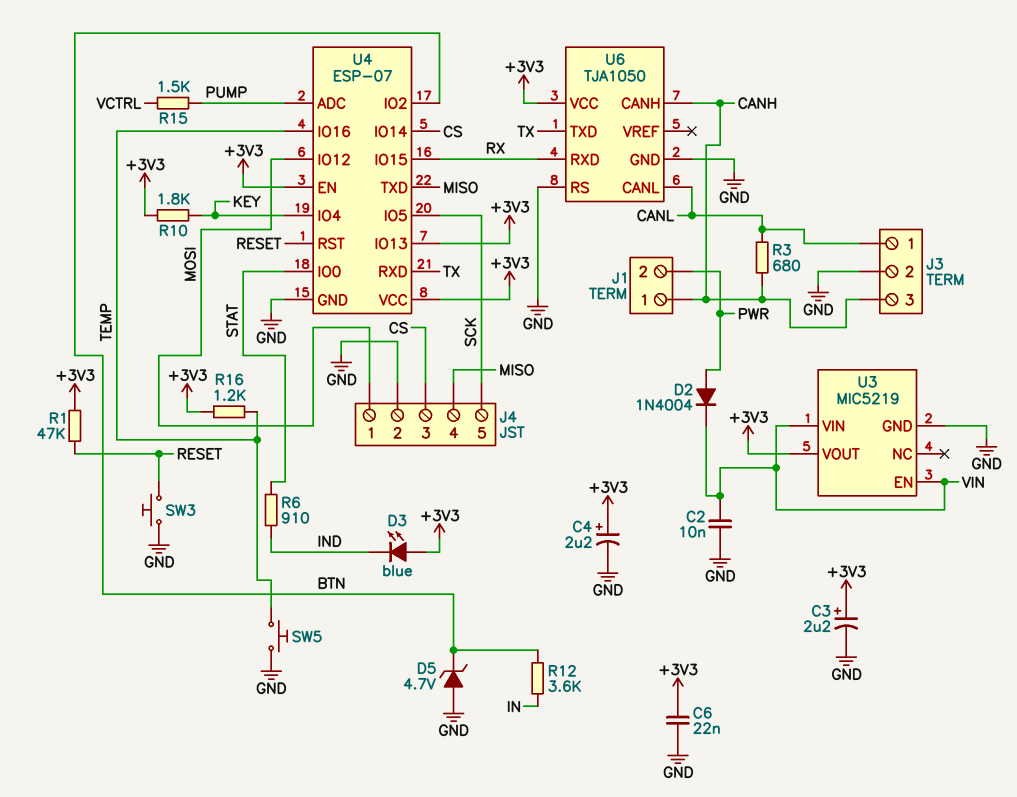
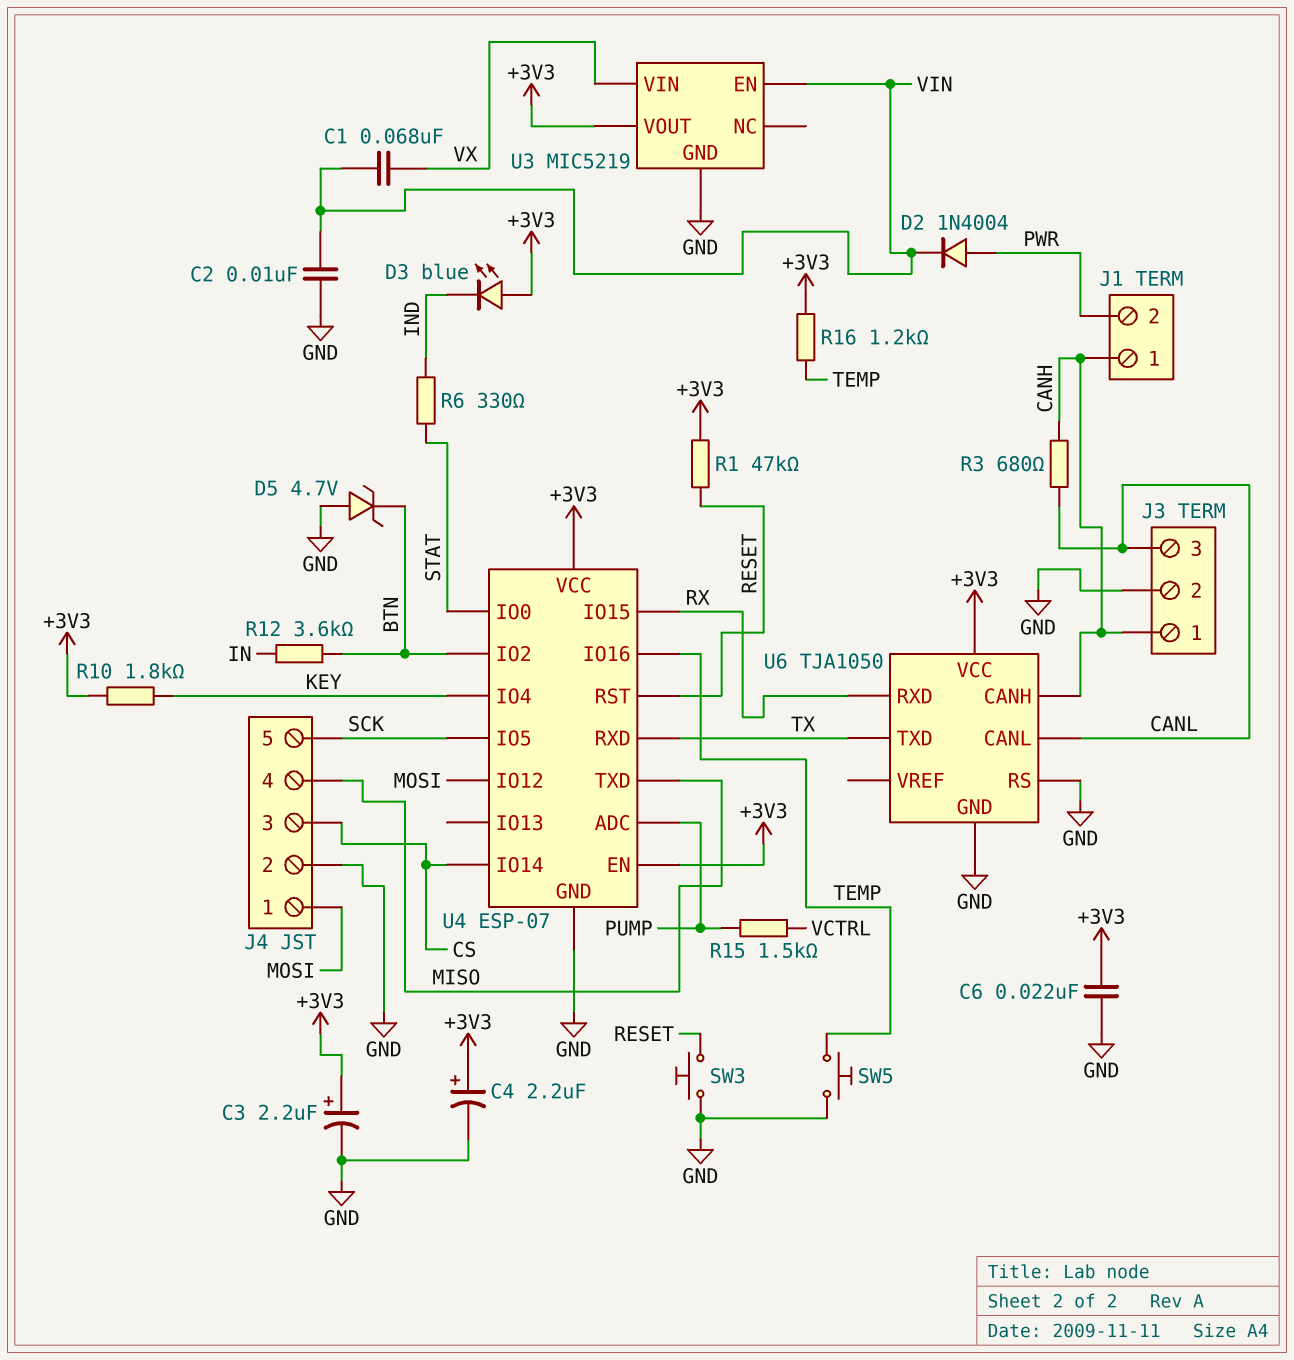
C1: none -> 68nF (VIN, VX)
J3 pin 1: CANL -> CANH
J3 pin 3: CANH -> CANL
R6: 910 (IND, STAT) -> 330 (IND, STAT)
U3 pin VIN: VIN -> VX
U4 pin IO13: +3V3 -> none

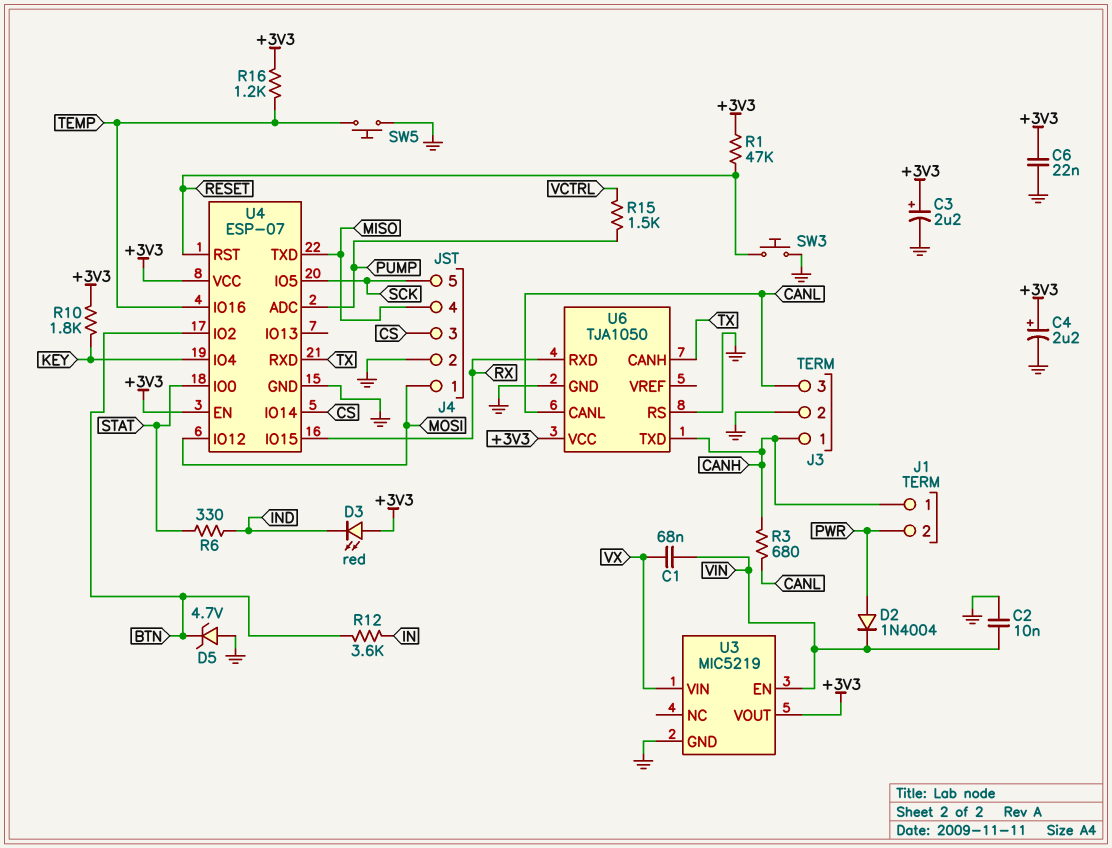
D3: LED blue (A +3V3, K IND) -> LED red (A +3V3, K IND)
U6 pin CANH: CANH -> TX
U6 pin TXD: TX -> CANH

